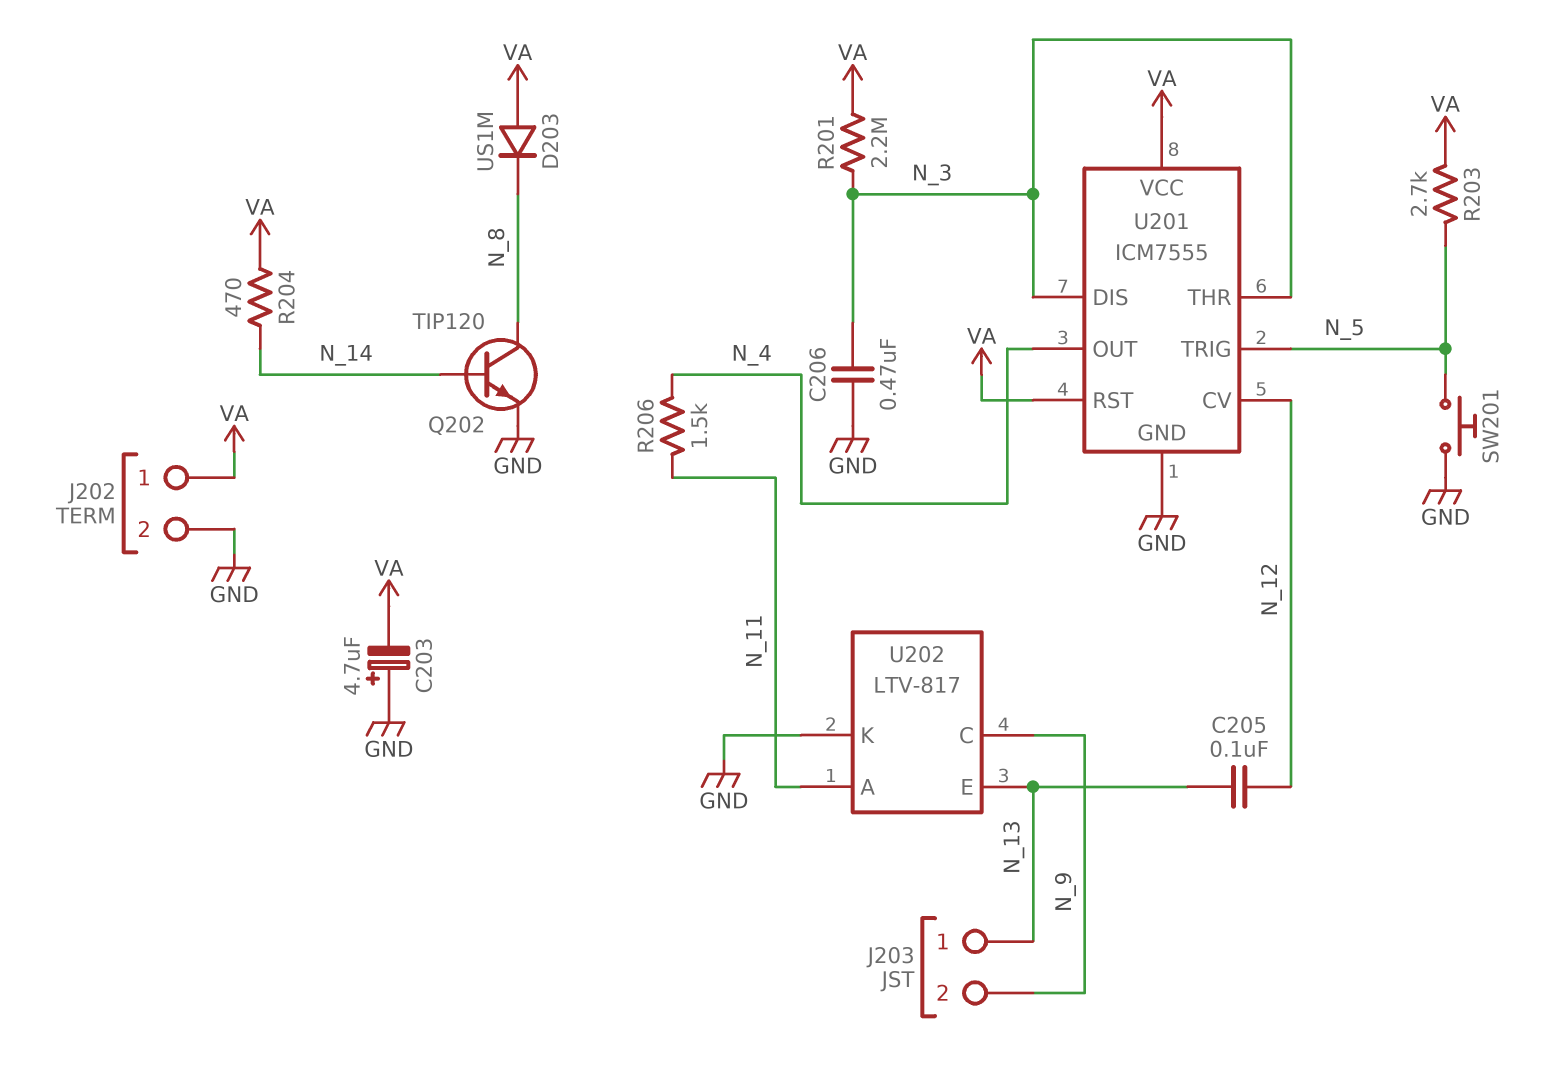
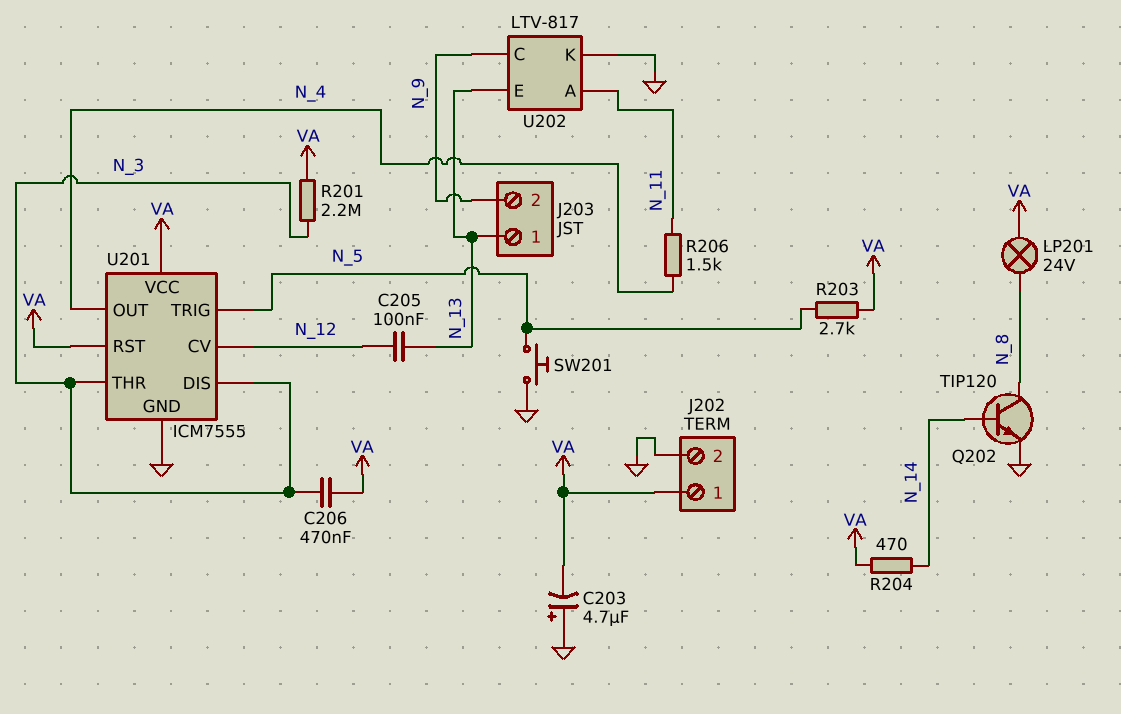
C206: 470nF (GND, N_3) -> 470nF (N_3, VA)
D203: diode US1M (A VA, K N_8) -> none
LP201: none -> lamp 24V (N_8, VA)

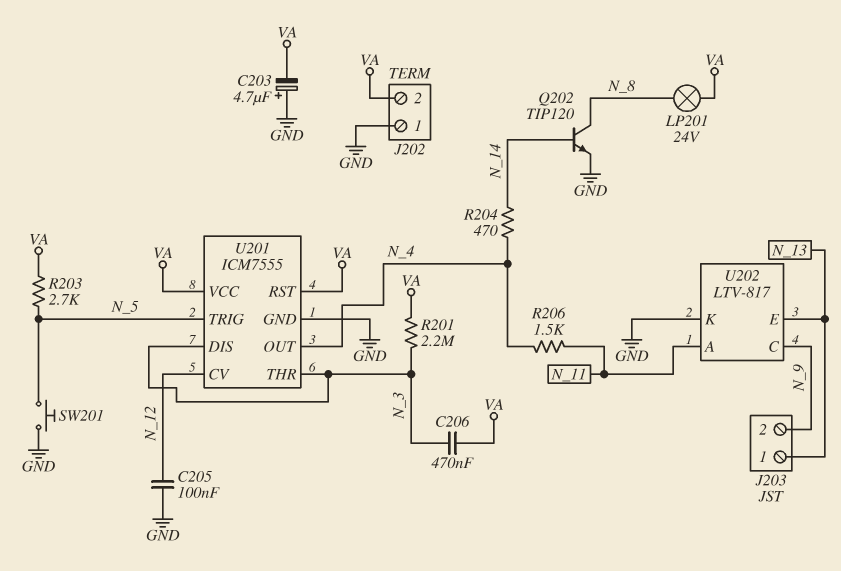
C205: 100nF (N_12, N_13) -> 100nF (GND, N_12)
J202 pin 1: VA -> GND
J202 pin 2: GND -> VA
R204: 470 (N_14, VA) -> 470 (N_4, N_14)

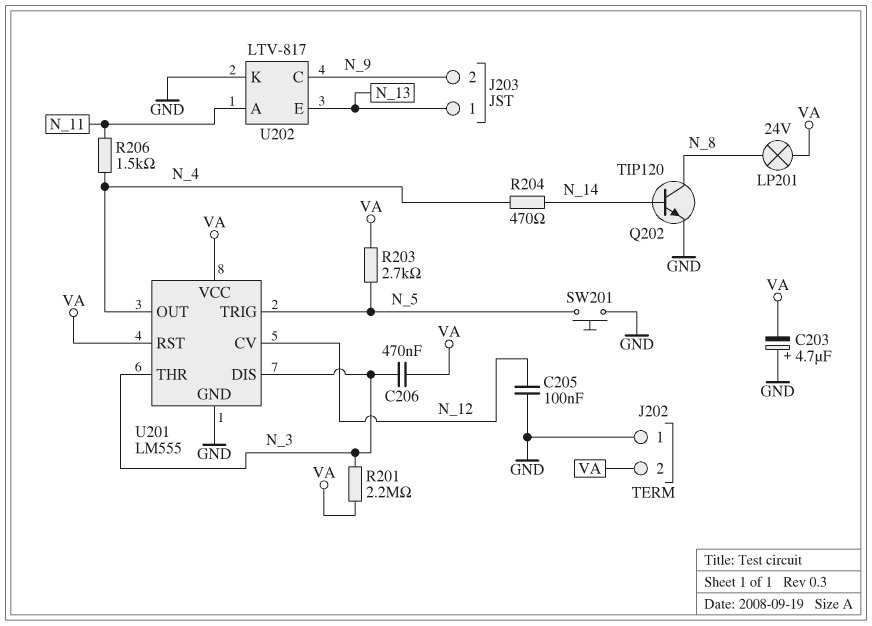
U201: ICM7555 -> LM555

